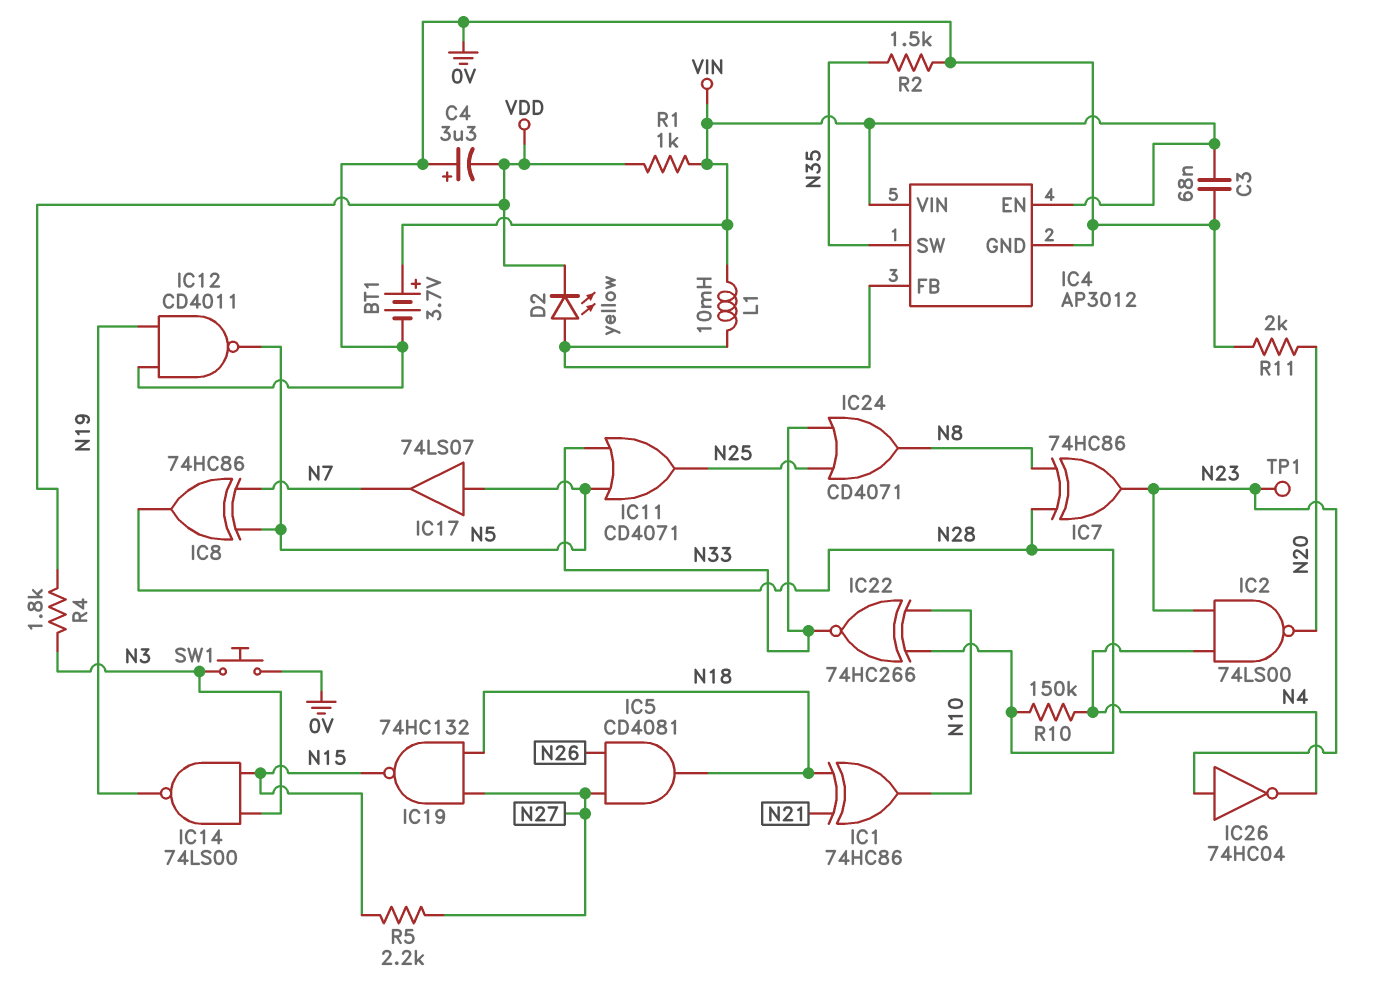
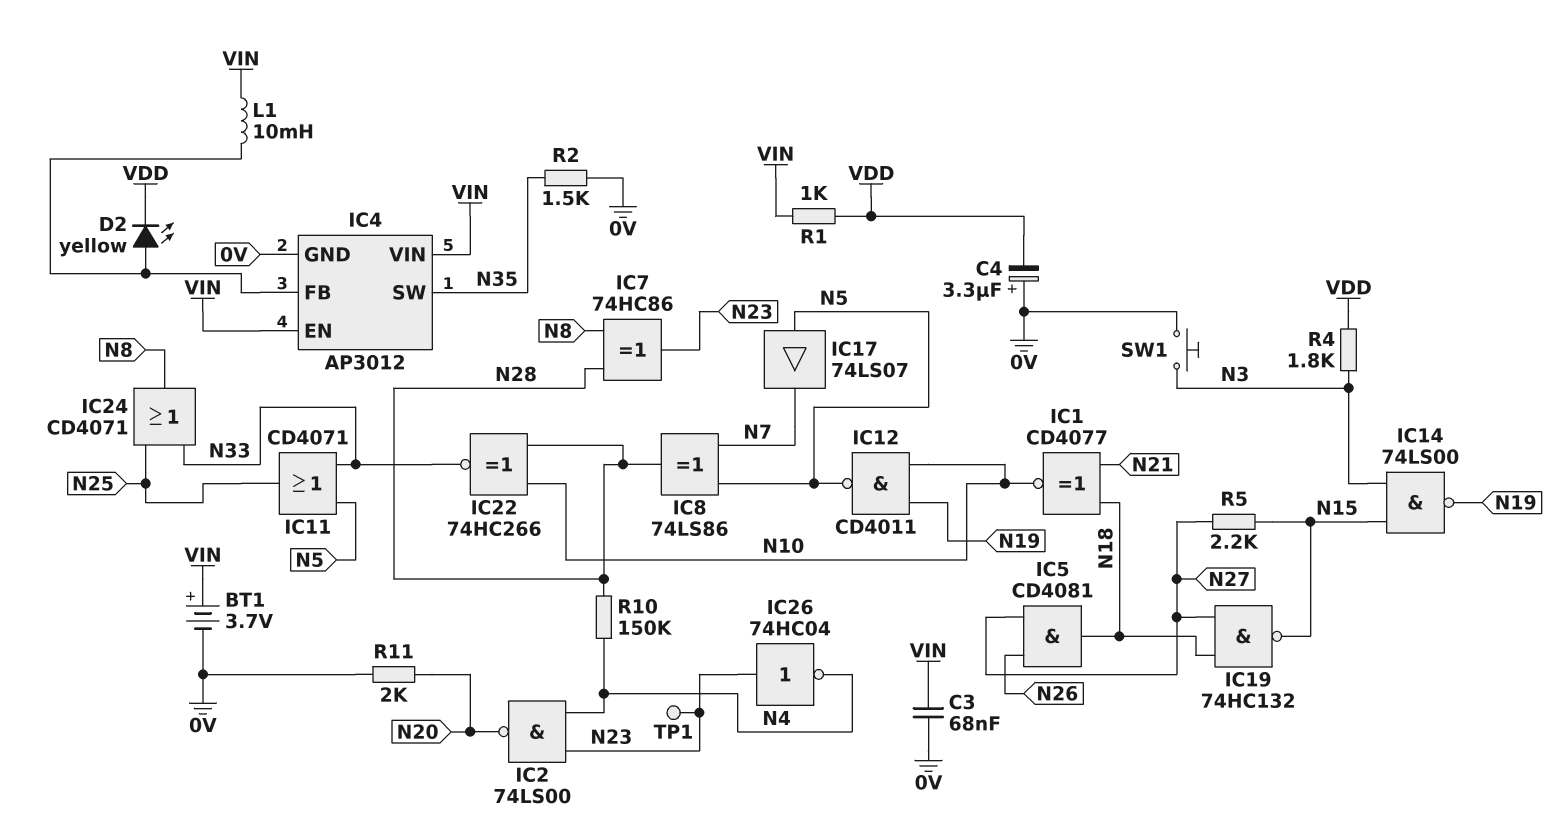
IC1: XOR 74HC86 (in N18, in N21, out N10) -> XNOR CD4077 (in N18, in N21, out N10)
IC8: XOR 74HC86 (in N5, in N7, out N28) -> XOR 74LS86 (in N5, in N7, out N28)
IC12: NAND CD4011 (in 0V, in N19, out N5) -> NAND CD4011 (in N10, in N19, out N5)

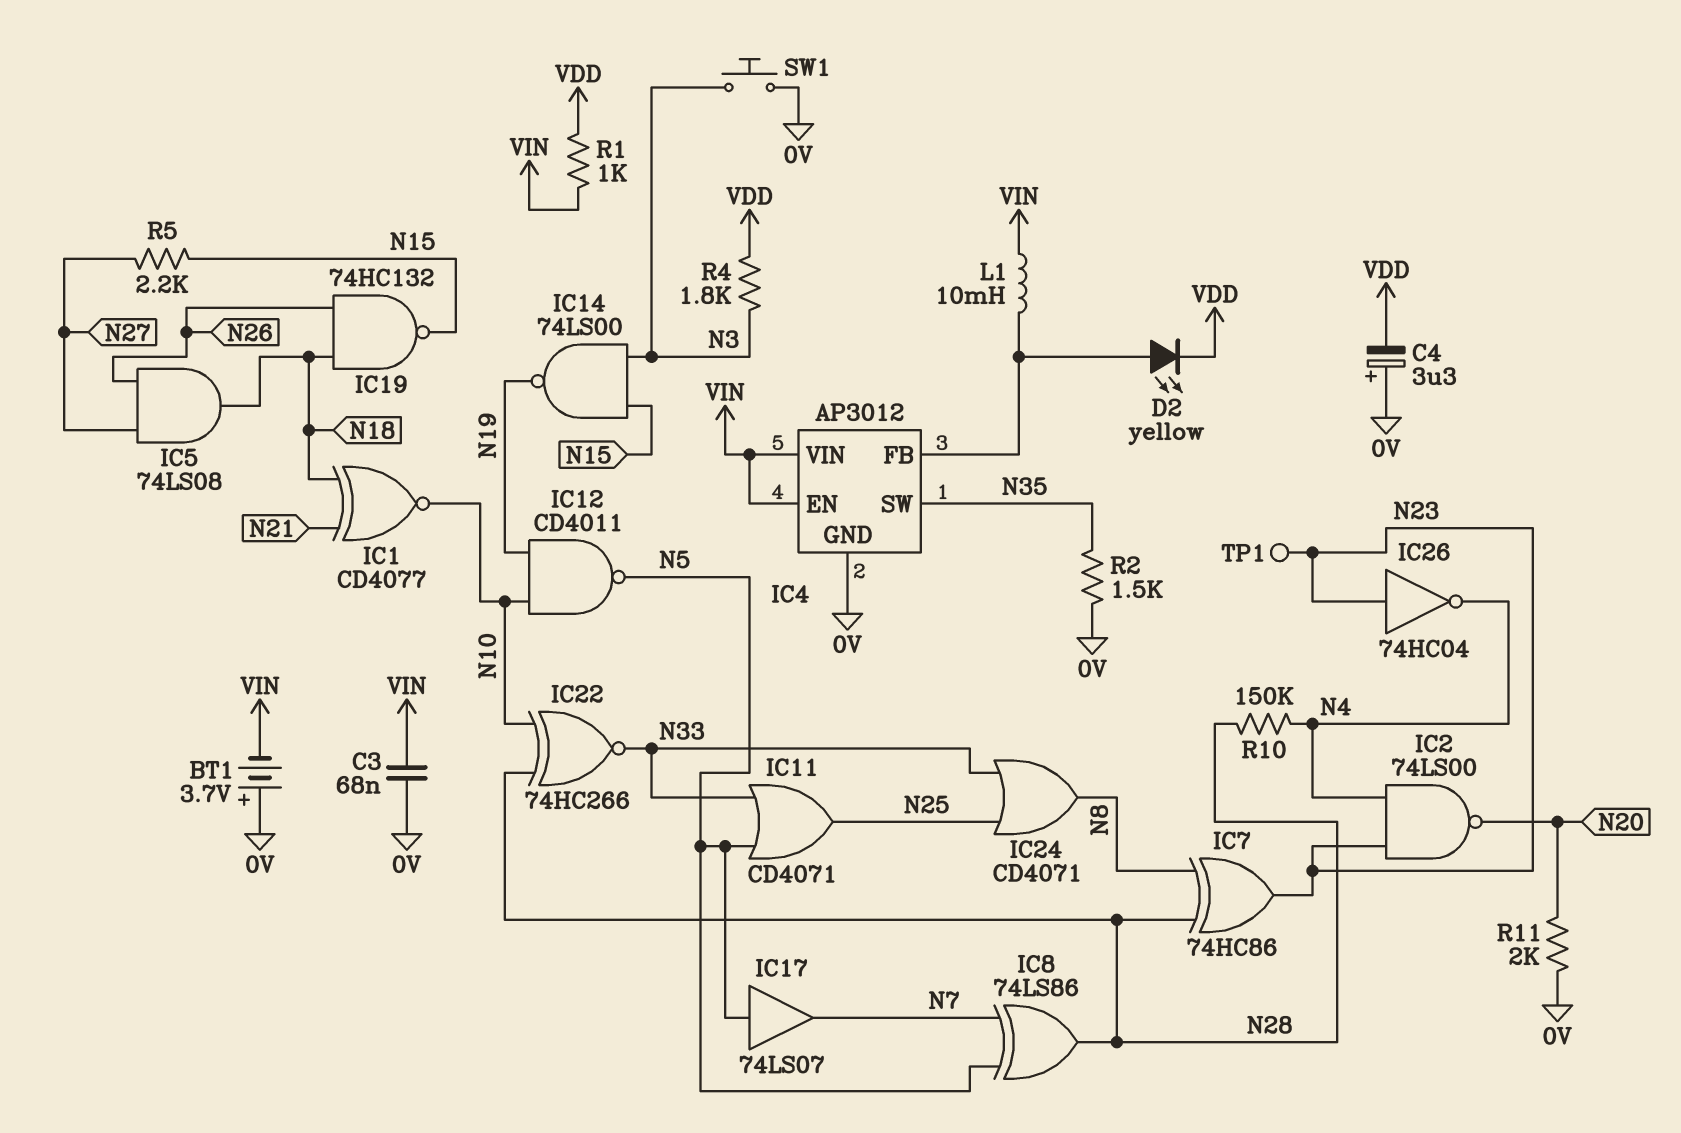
BT1: 3.7V (plus VIN, minus 0V) -> 3.7V (plus 0V, minus VIN)
IC5: AND CD4081 (in N26, in N27, out N18) -> AND 74LS08 (in N26, in N27, out N18)
IC19: NAND 74HC132 (in N18, in N27, out N15) -> NAND 74HC132 (in N18, in N26, out N15)

